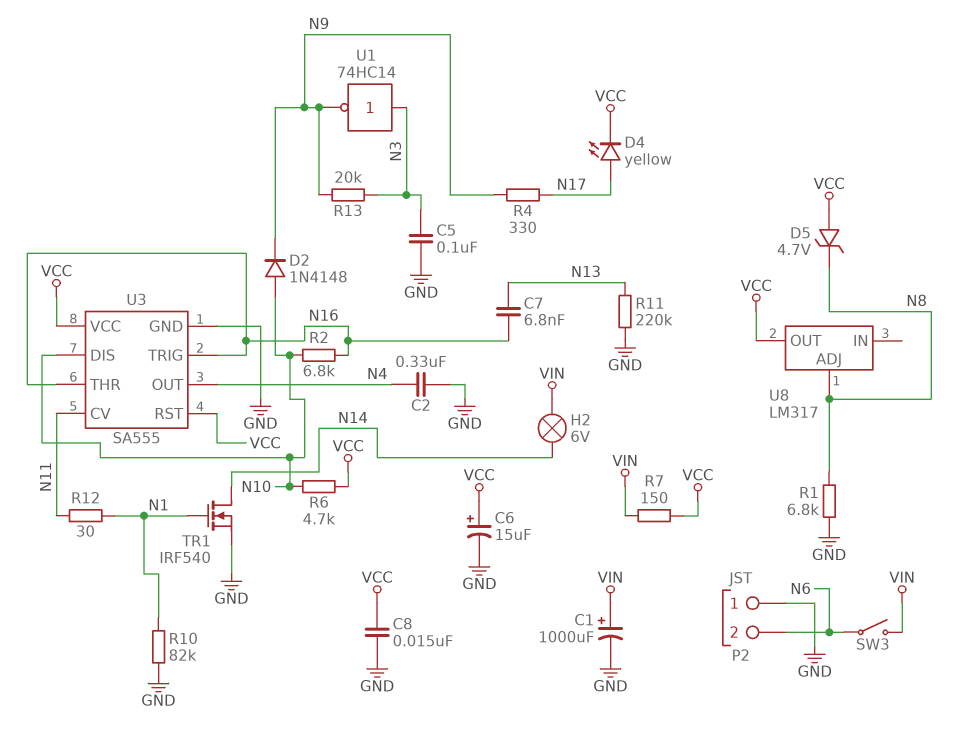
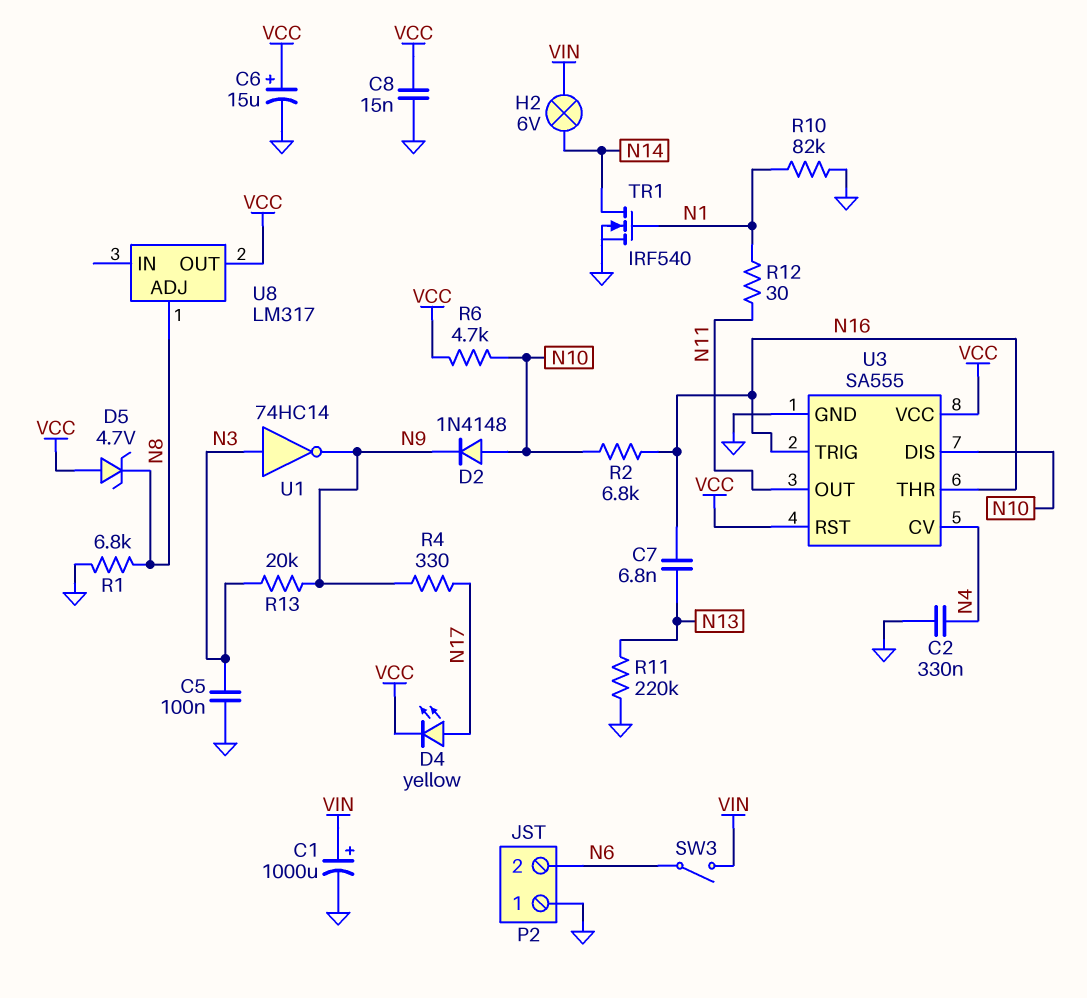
R7: 150 (VCC, VIN) -> none
U3 pin CV: N11 -> N4
U3 pin OUT: N4 -> N11

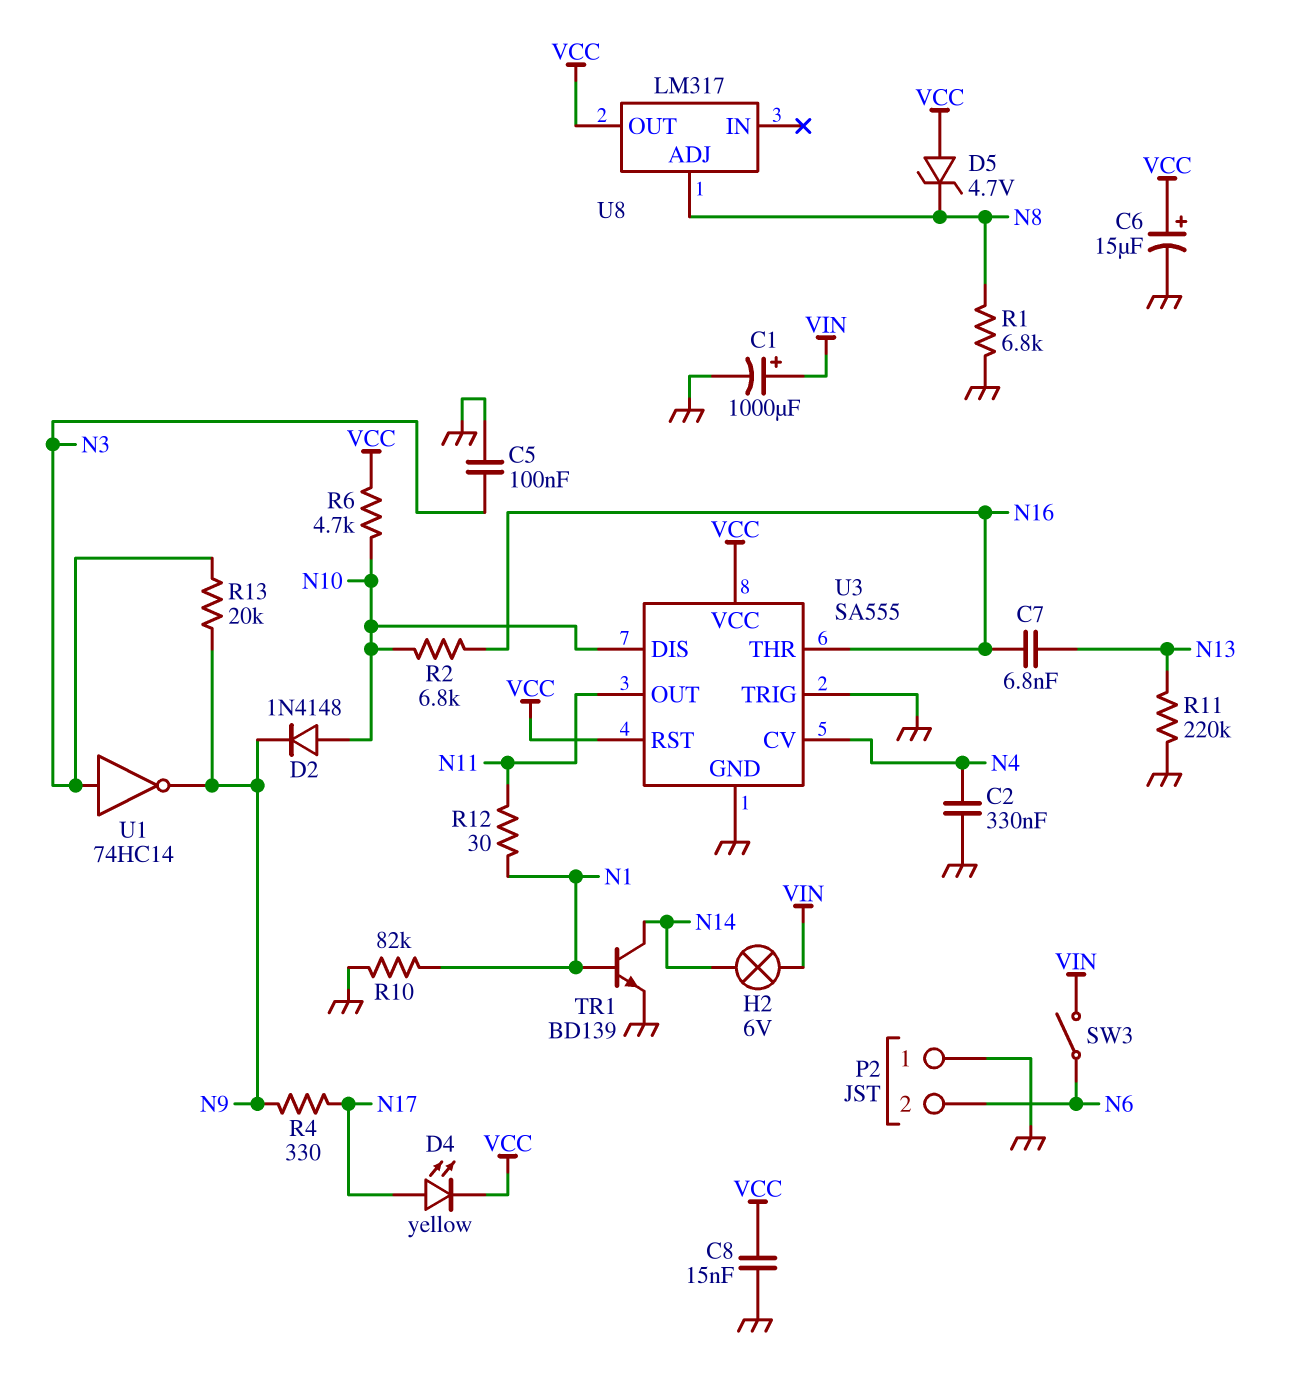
TR1: NMOS IRF540 (G N1, D N14, S GND) -> NPN BD139 (B N1, C N14, E GND)
U3 pin TRIG: N16 -> GND

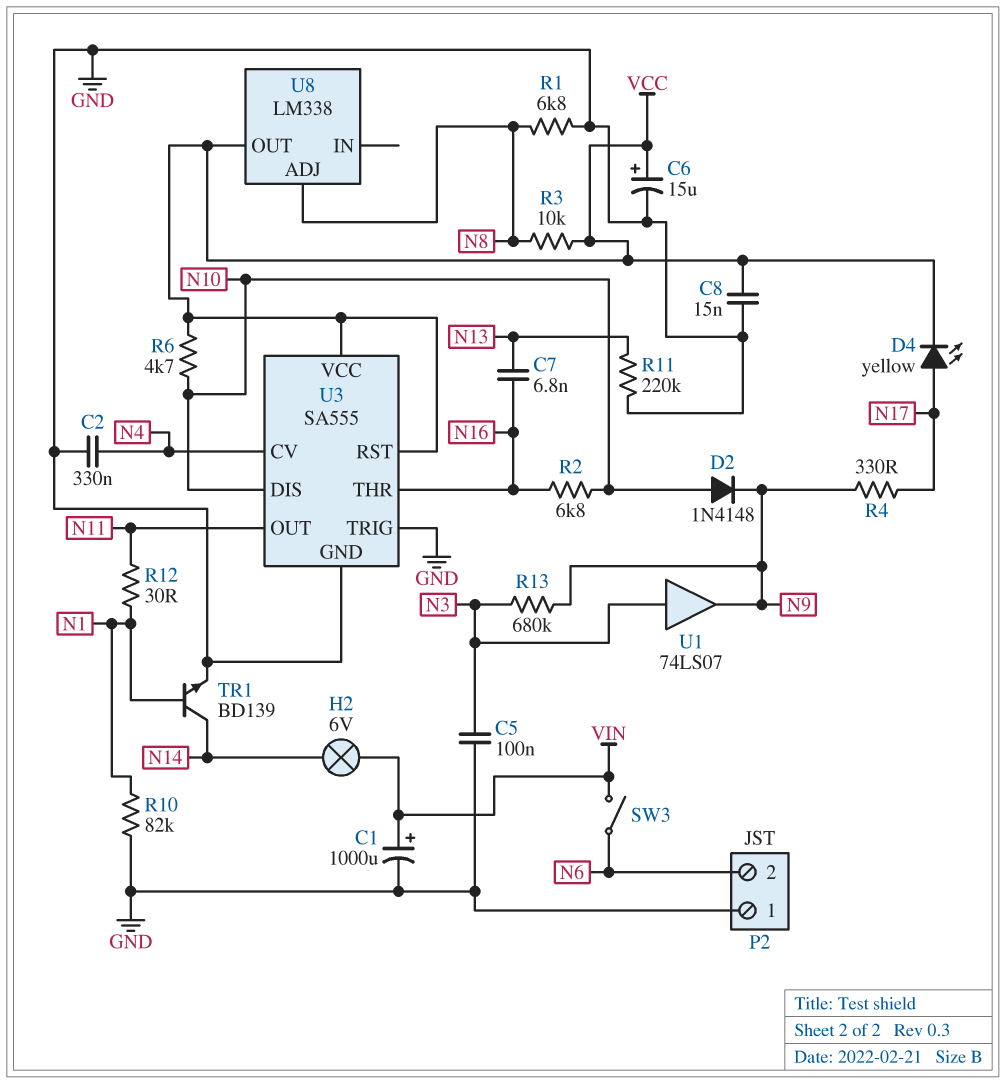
D5: zener 4.7V (A VCC, K N8) -> none
R3: none -> 10k (N8, VCC)
R13: 20k (N3, N9) -> 680k (N3, N9)
U1: NOT 74HC14 (in N3, out N9) -> buffer 74LS07 (in N3, out N9)
U8: LM317 -> LM338

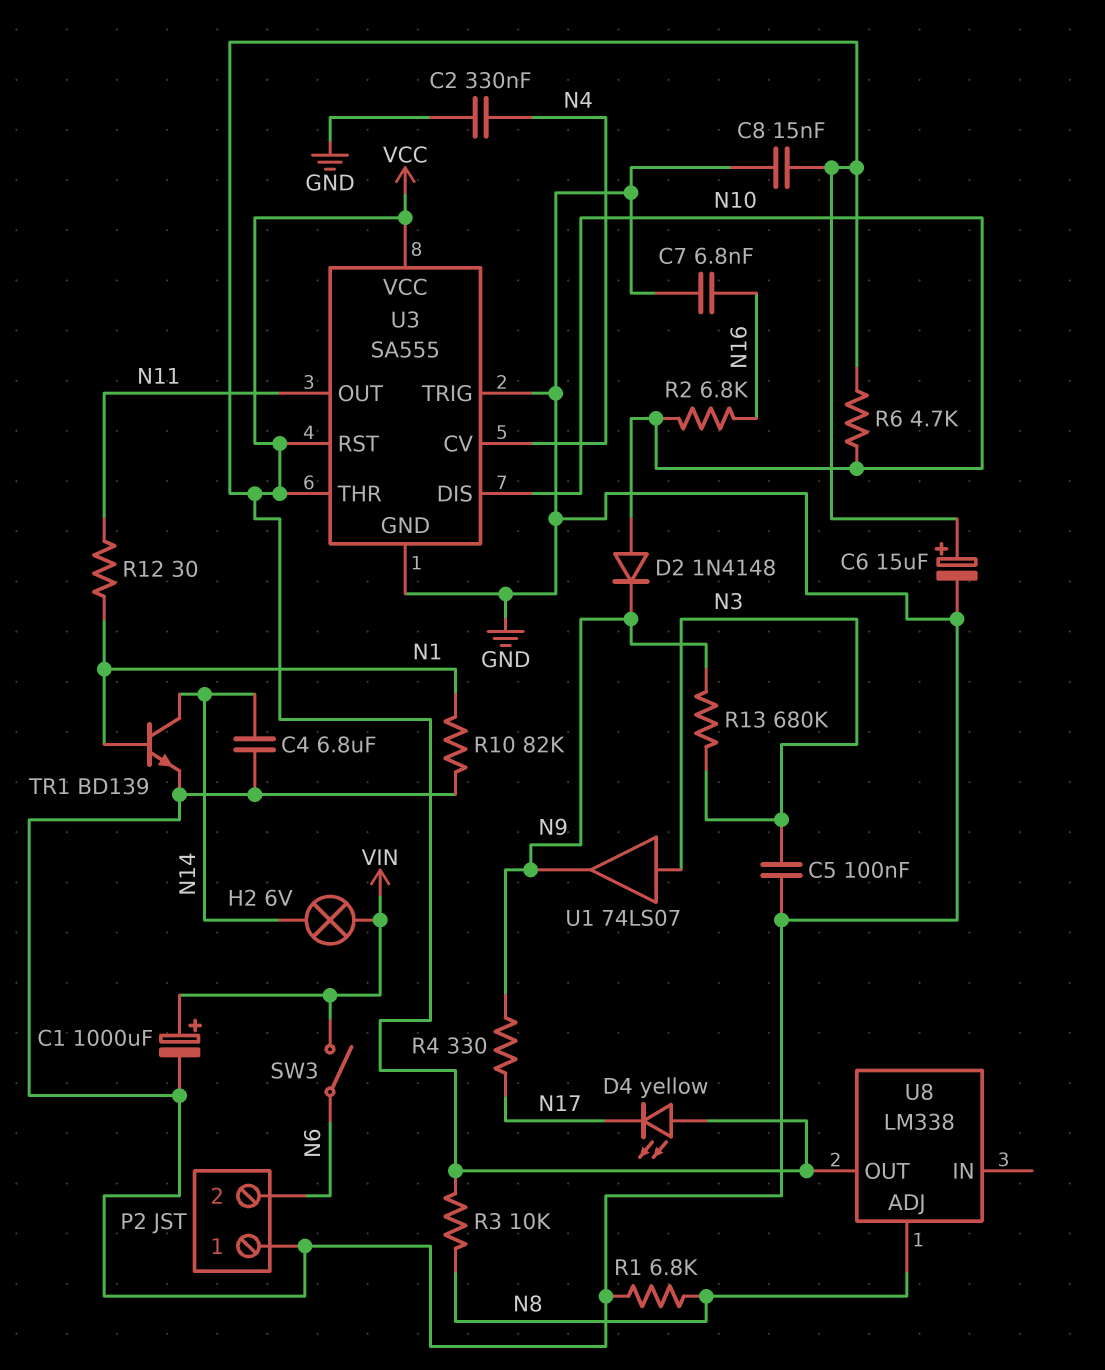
C4: none -> 6.8uF (GND, N14)
C7: 6.8nF (N13, N16) -> 6.8nF (GND, N16)
D4: LED yellow (A N17, K VCC) -> LED yellow (A VCC, K N17)
R11: 220k (GND, N13) -> none
U3 pin THR: N16 -> VCC

